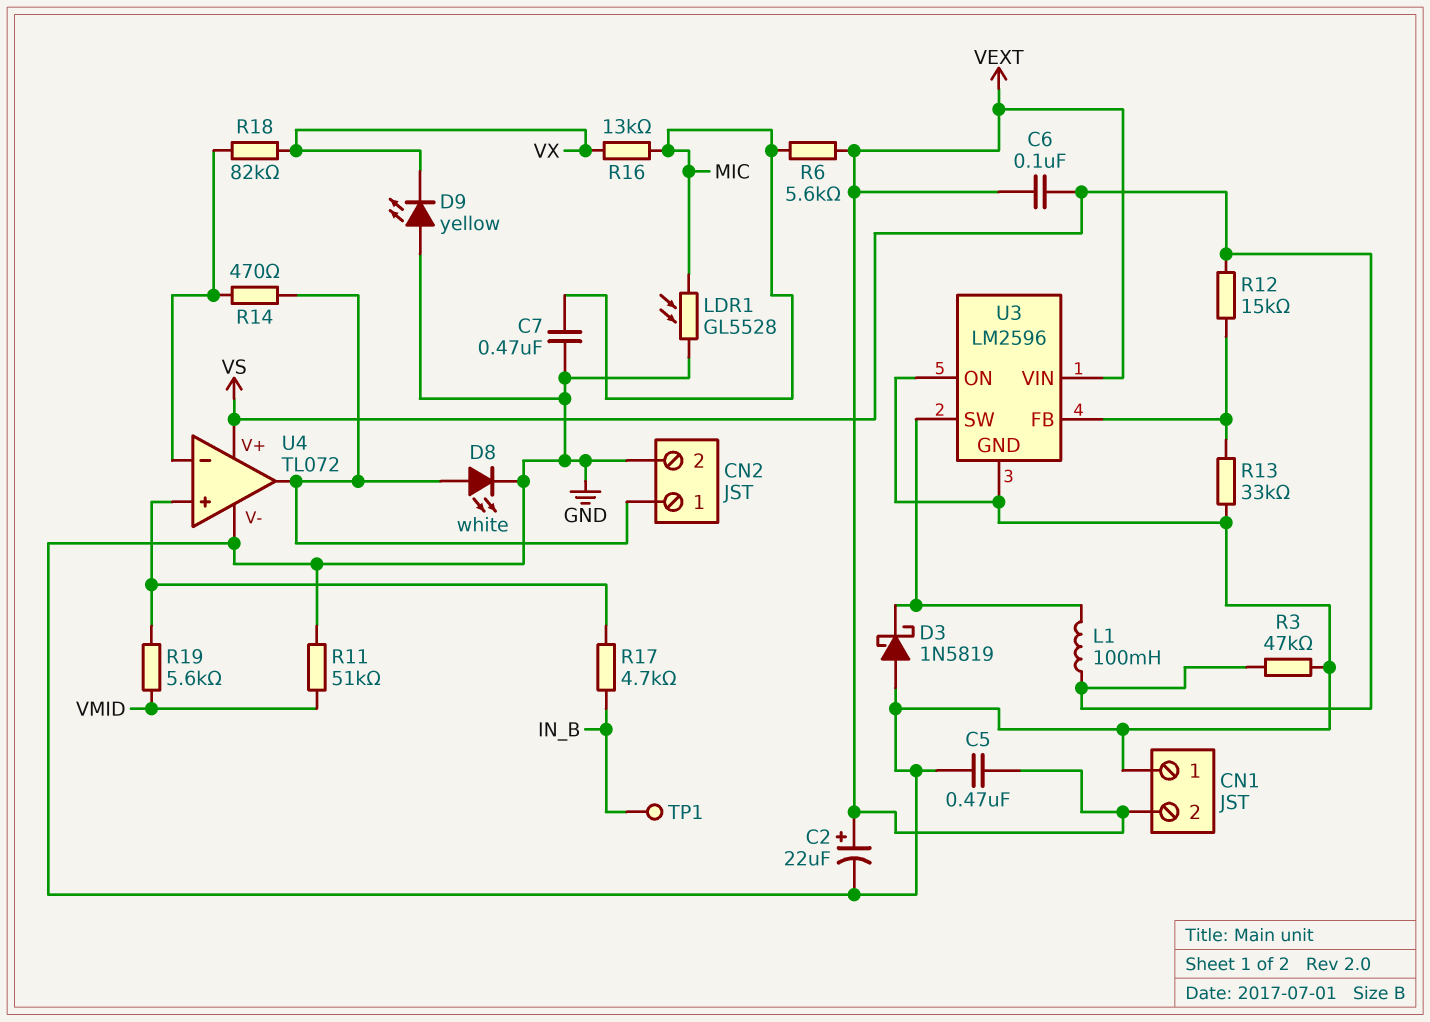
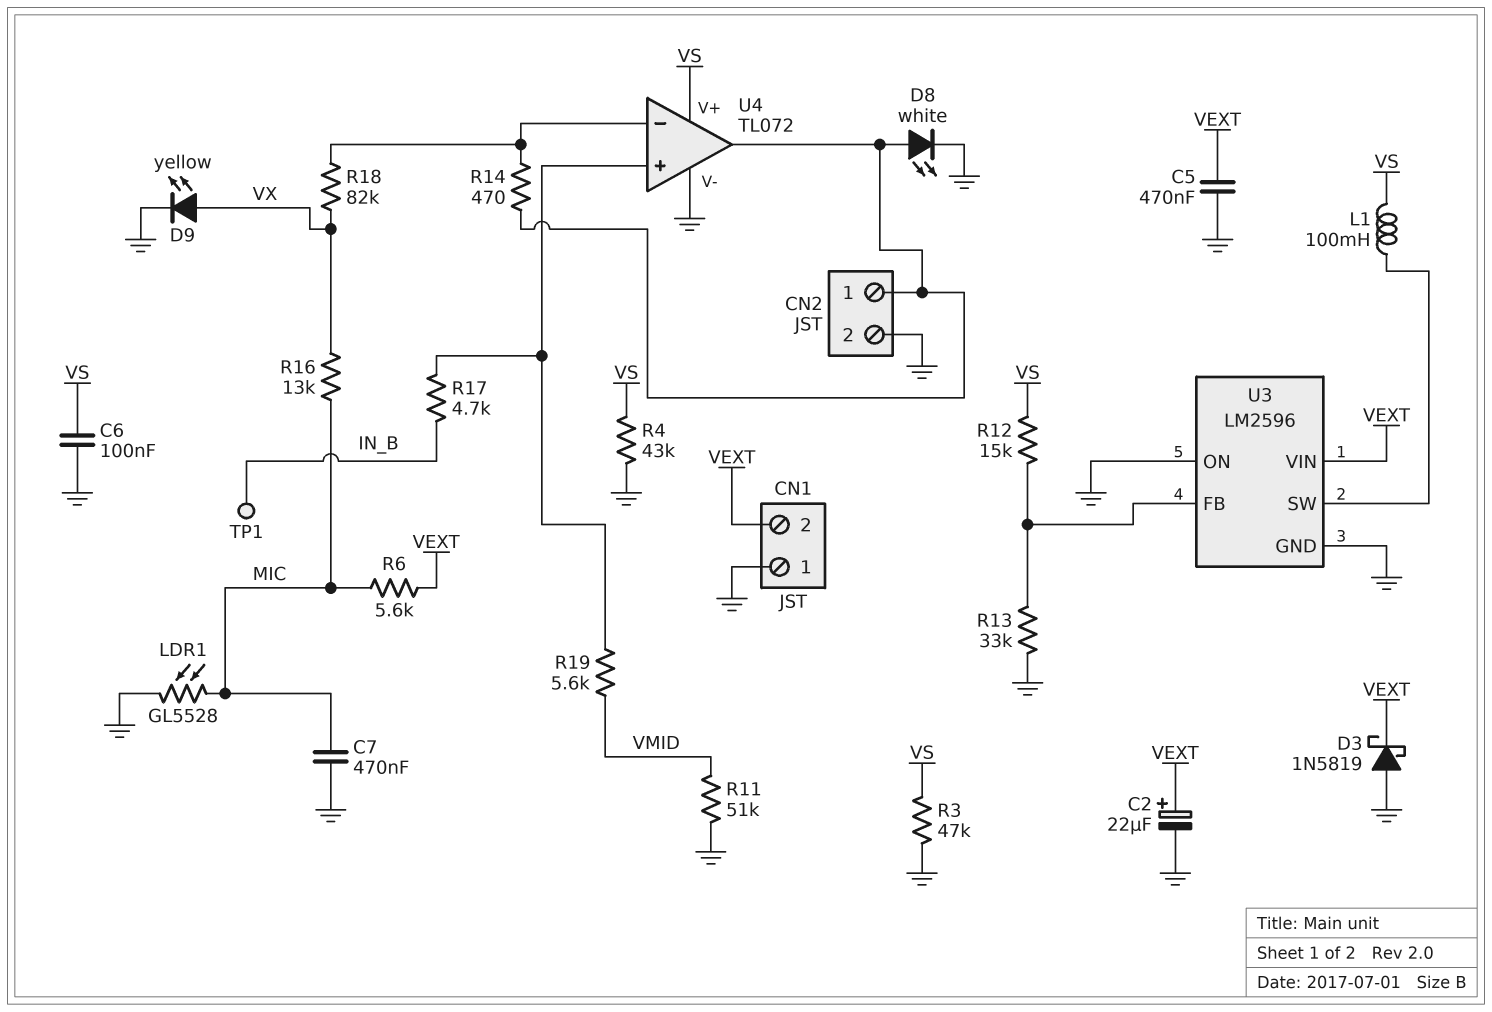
C6: 100nF (VEXT, VS) -> 100nF (GND, VS)
D3: schottky 1N5819 (A GND, K U3/SW) -> schottky 1N5819 (A GND, K VEXT)
D9: LED yellow (A GND, K VX) -> LED yellow (A VX, K GND)
R4: none -> 43k (GND, VS)

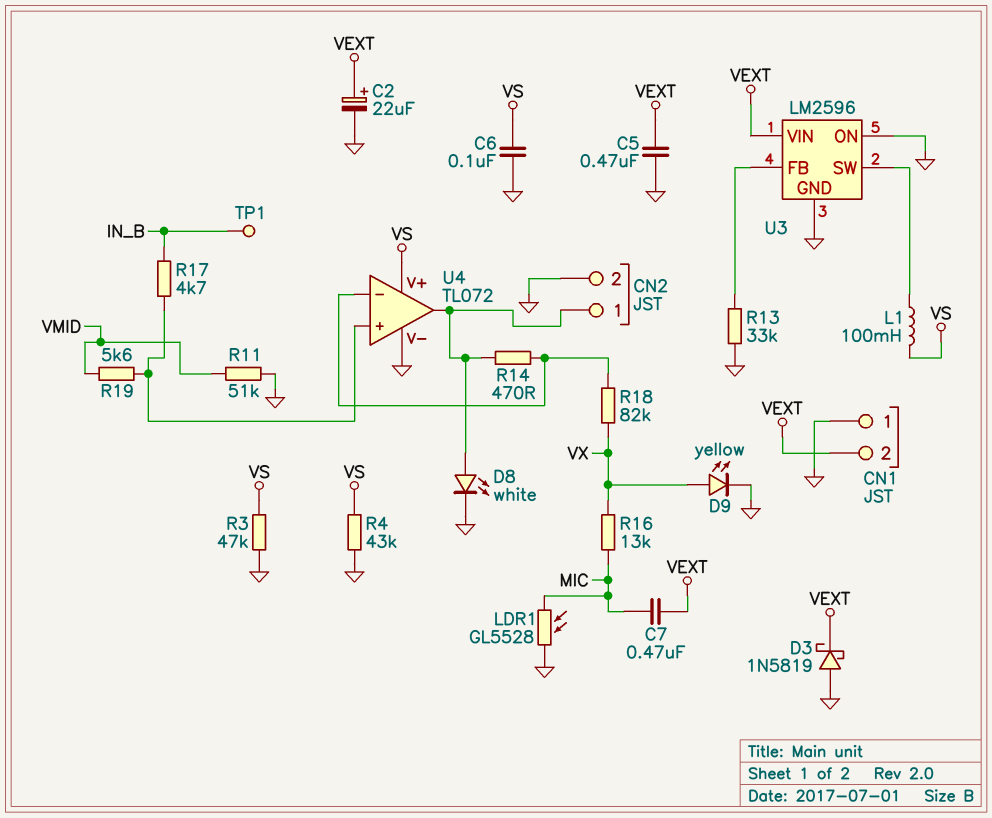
C7: 470nF (GND, MIC) -> 470nF (MIC, VEXT)
R6: 5.6k (MIC, VEXT) -> none
R12: 15k (U3/FB, VS) -> none

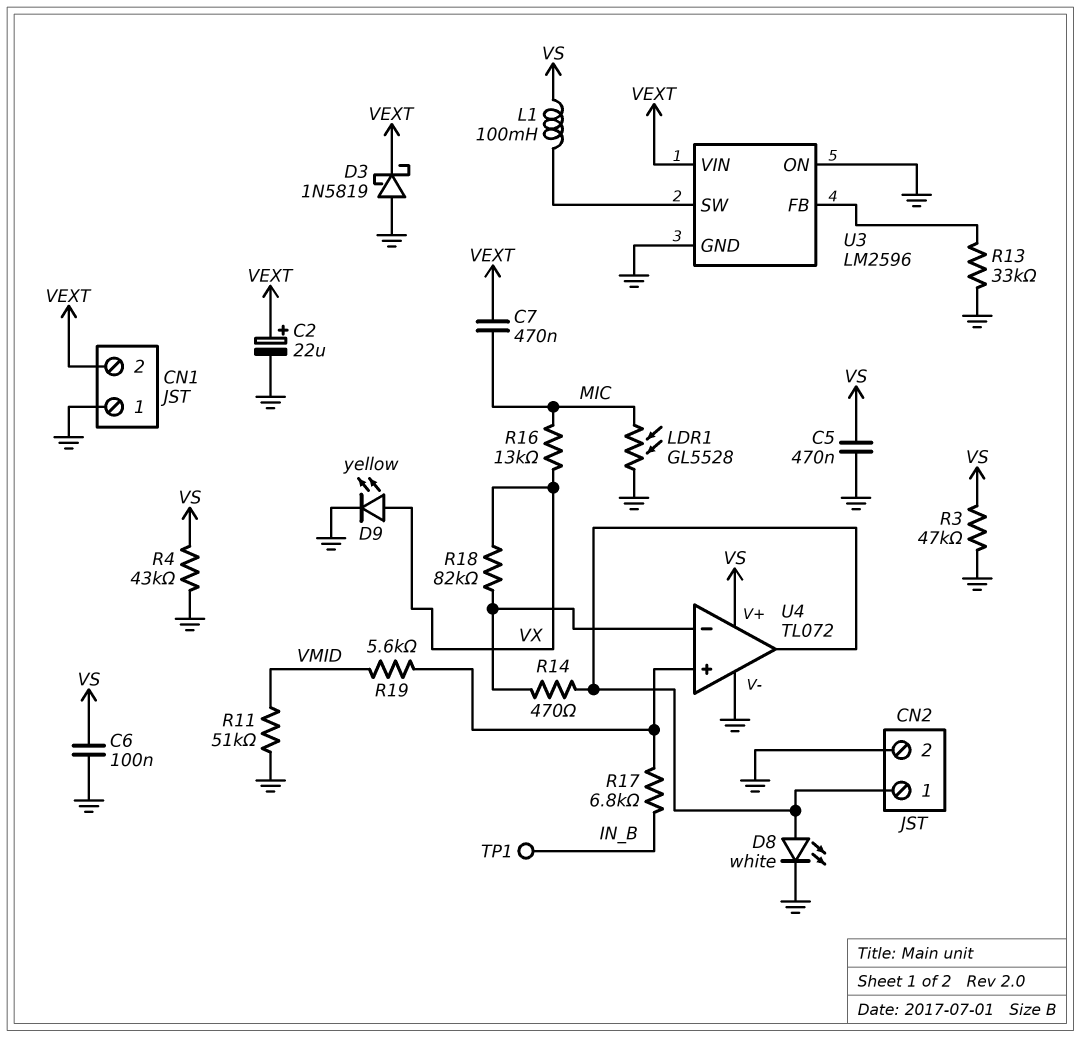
C5: 470nF (GND, VEXT) -> 470nF (GND, VS)
R17: 4.7k (IN_B, U4/in+) -> 6.8k (IN_B, U4/in+)

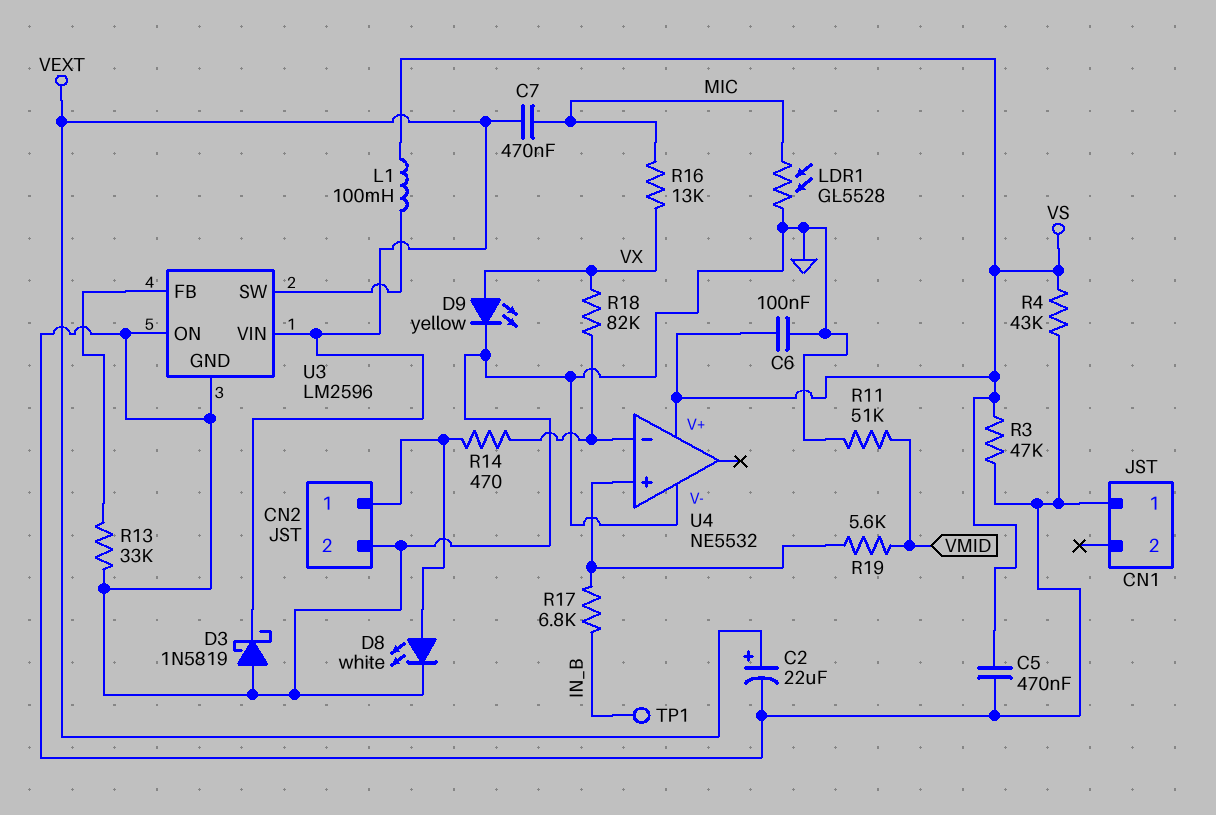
CN1 pin 2: VEXT -> none
U4: TL072 -> NE5532
U4 pin out: CN2/1 -> none

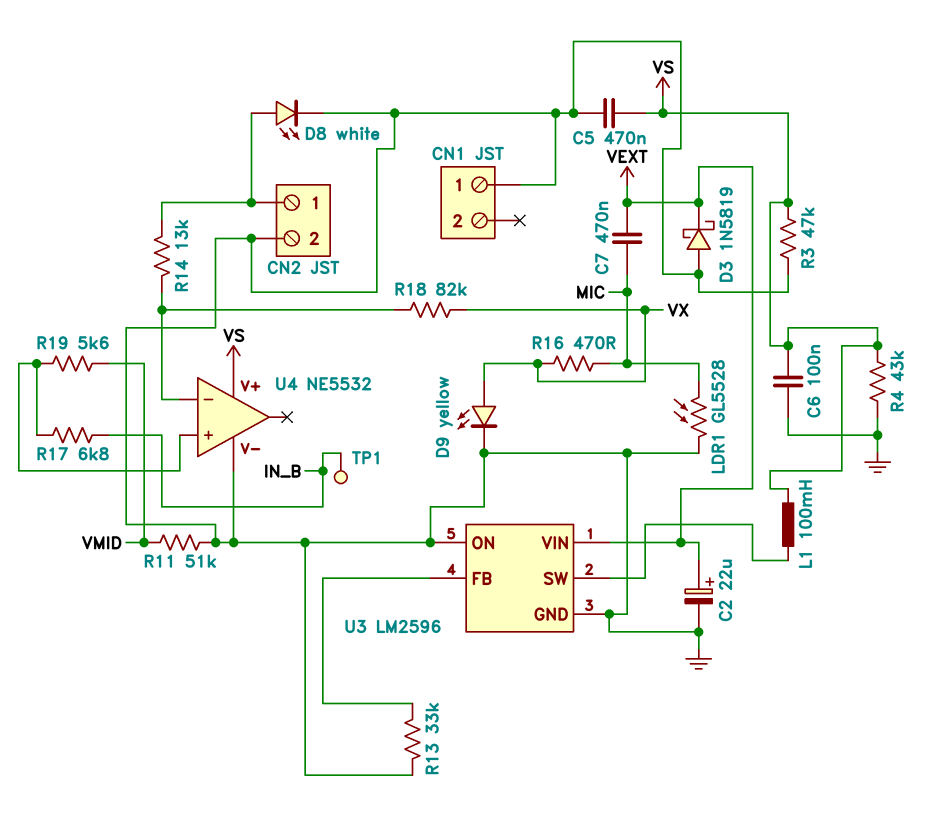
R14: 470 (CN2/1, U4/in-) -> 13k (CN2/1, U4/in-)
R16: 13k (MIC, VX) -> 470 (MIC, VX)

